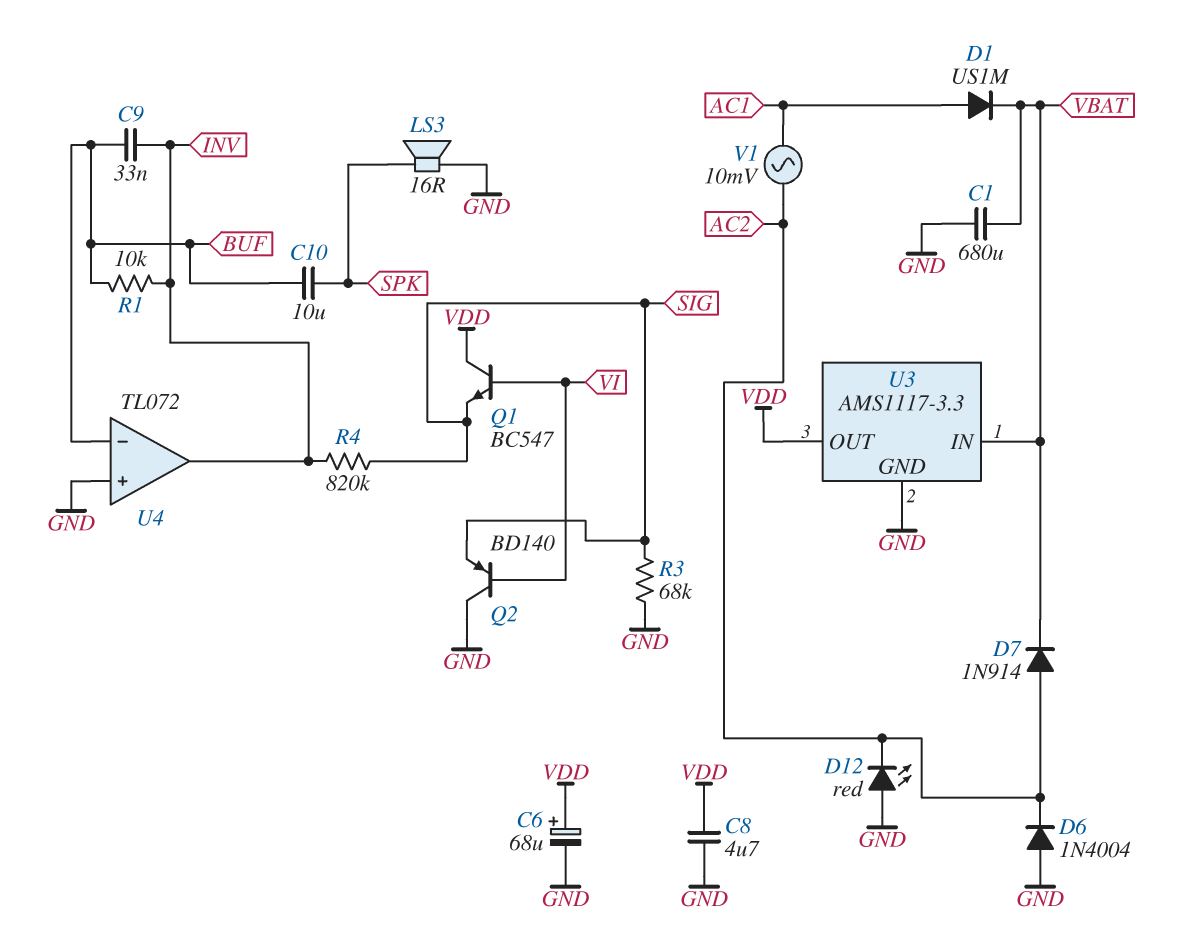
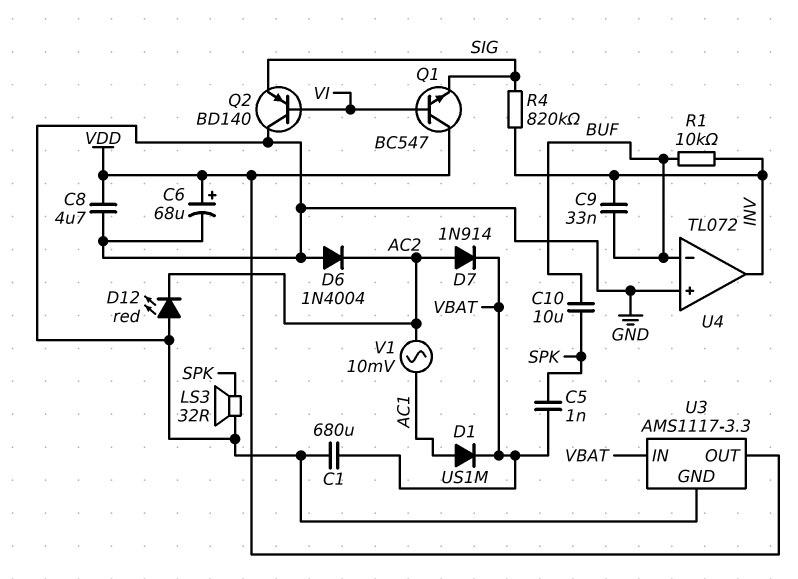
C5: none -> 1nF (SPK, VBAT)
LS3: speaker 16R (GND, SPK) -> speaker 32R (GND, SPK)
R3: 68k (GND, SIG) -> none

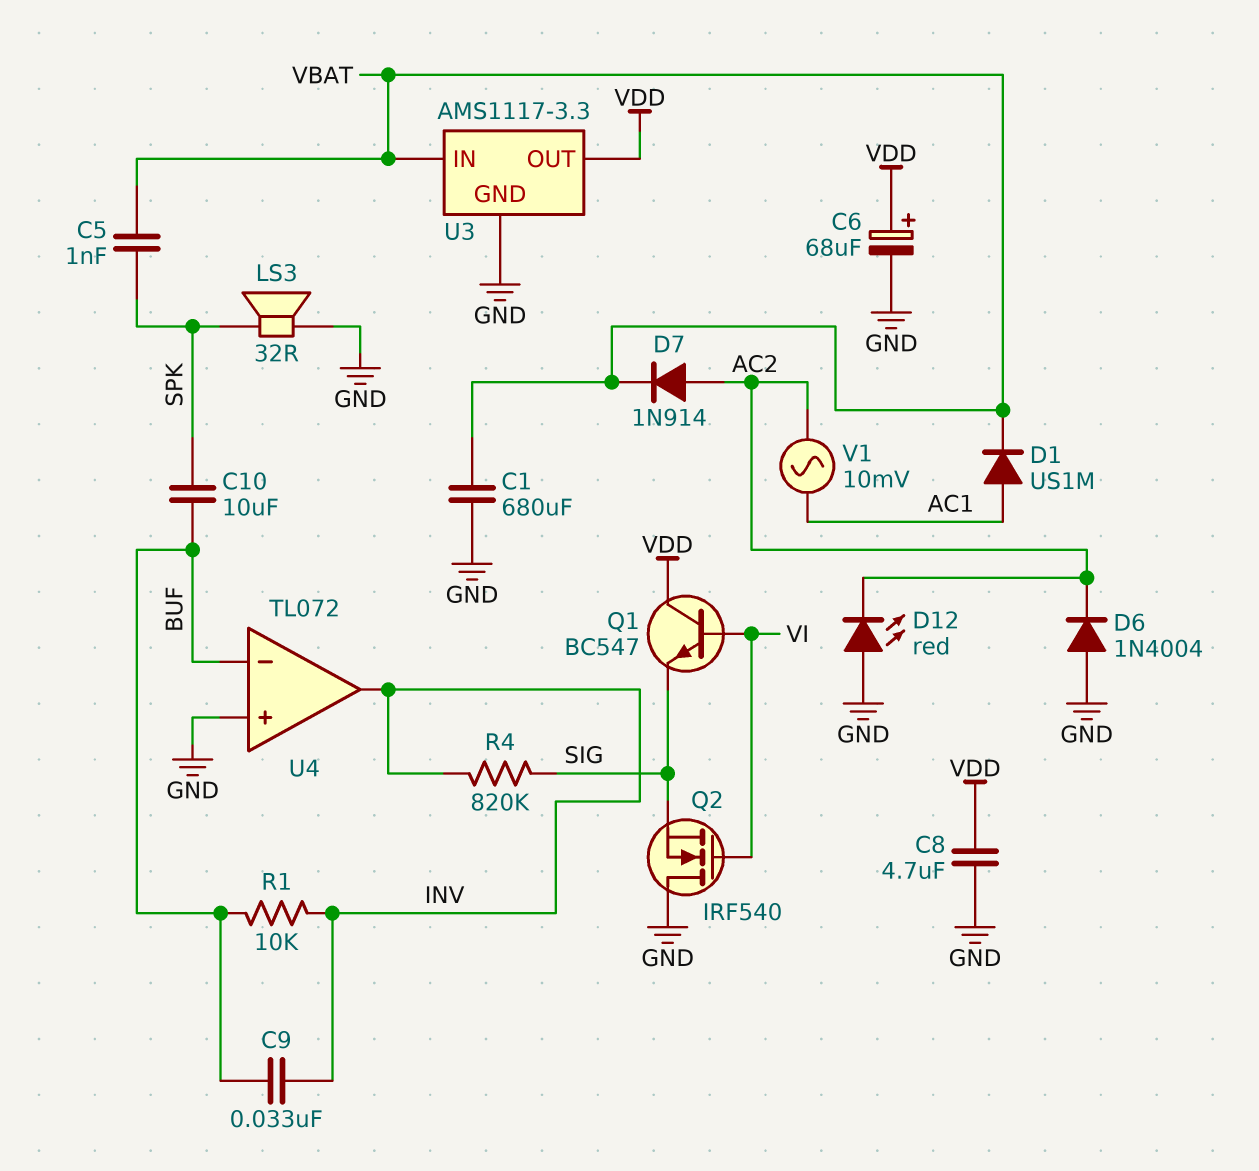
Q2: PNP BD140 (B VI, C GND, E SIG) -> NMOS IRF540 (G VI, D GND, S SIG)

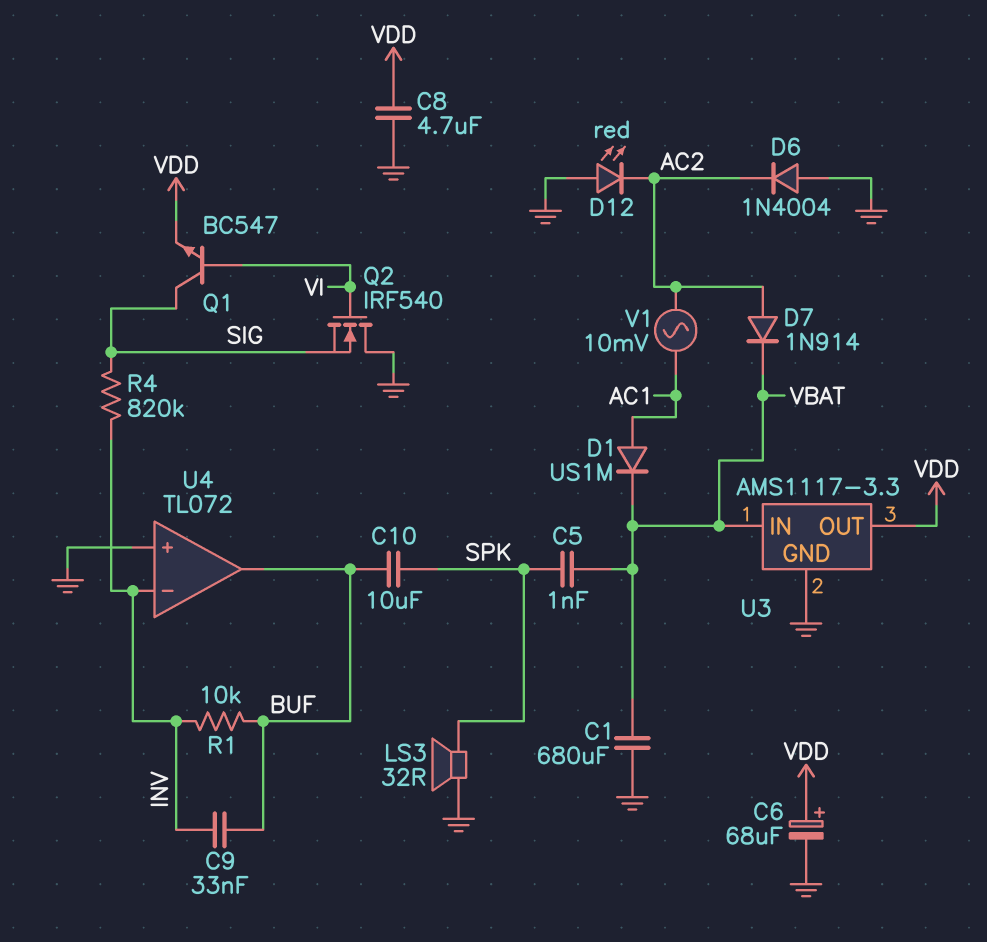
Q1: NPN BC547 (B VI, C VDD, E SIG) -> NPN BC547 (B VI, C SIG, E VDD)
U4 pin in-: BUF -> INV
U4 pin out: INV -> BUF

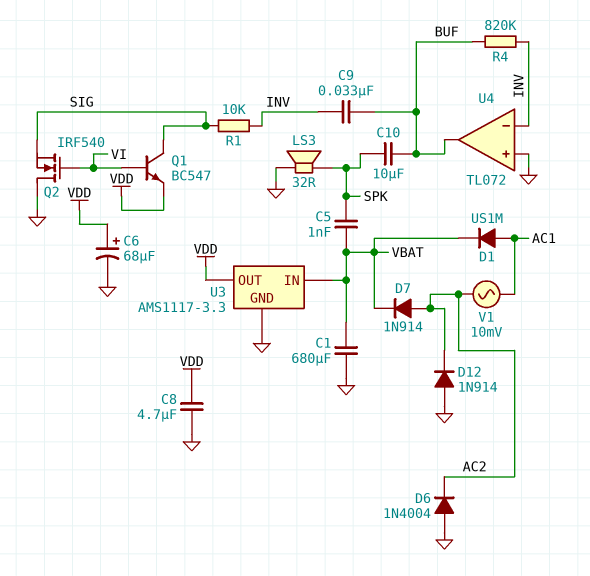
D12: LED red (A GND, K AC2) -> diode 1N914 (A GND, K AC2)
R1: 10k (BUF, INV) -> 10k (INV, SIG)
R4: 820k (INV, SIG) -> 820k (BUF, INV)

